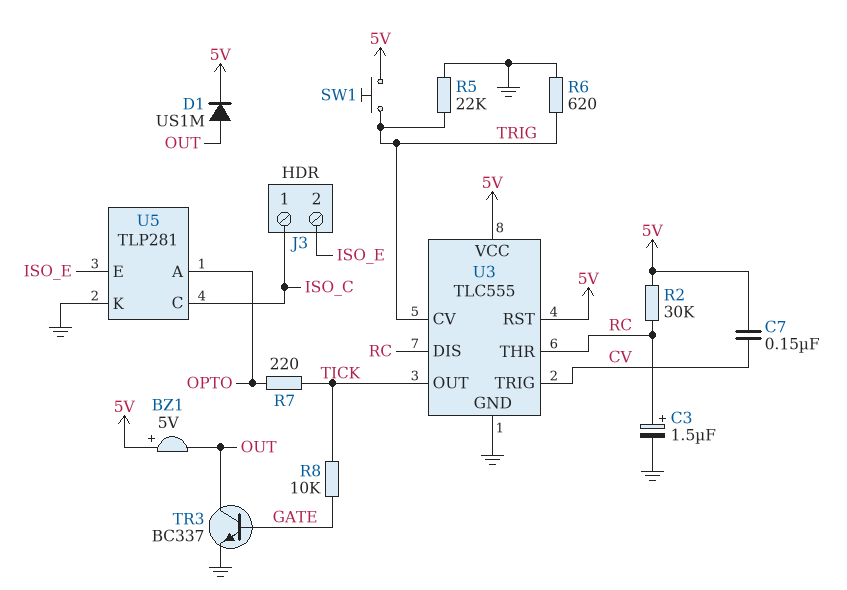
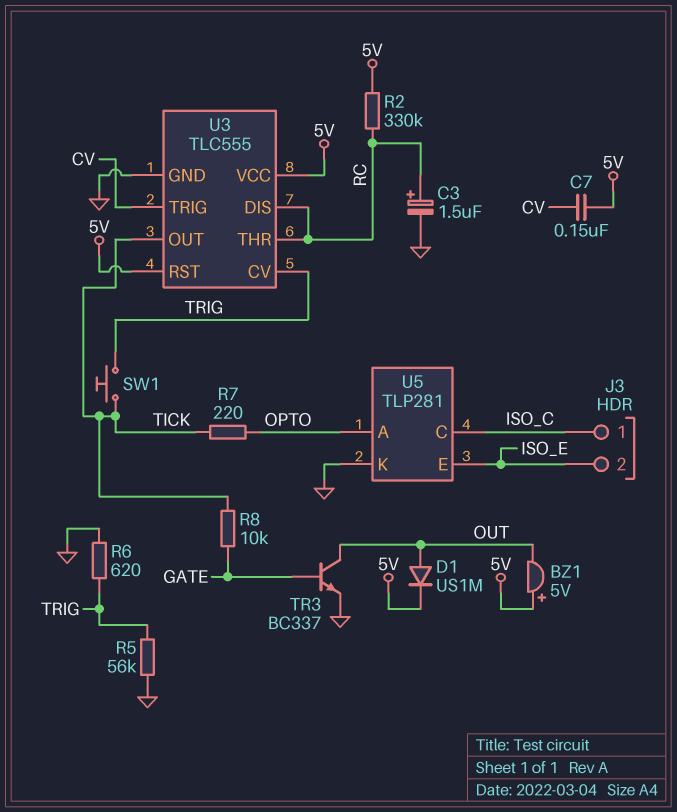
R2: 30k (5V, RC) -> 330k (5V, RC)
R5: 22k (GND, TRIG) -> 56k (GND, TRIG)
SW1: button (5V, TRIG) -> button (TICK, TRIG)

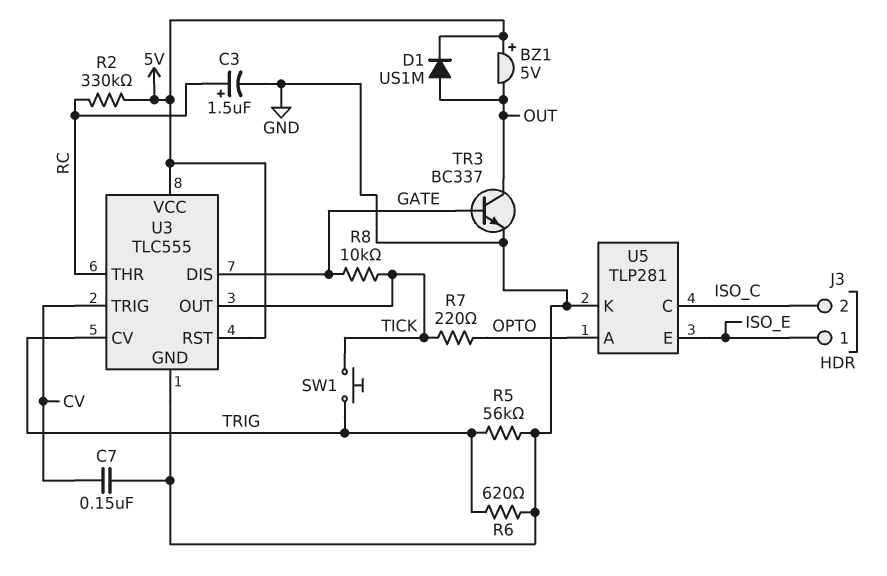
C7: 150nF (5V, CV) -> 150nF (CV, GND)
J3 pin 1: ISO_C -> ISO_E
J3 pin 2: ISO_E -> ISO_C
U3 pin DIS: RC -> GATE

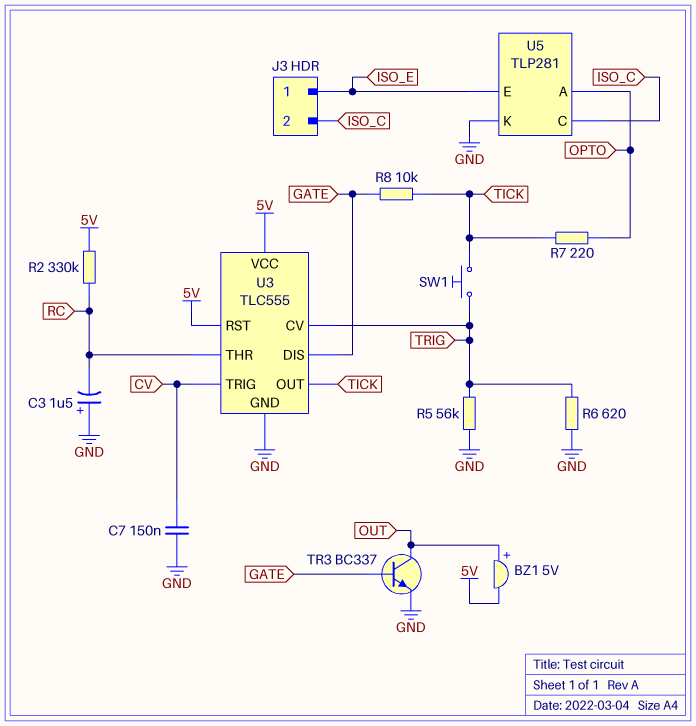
BZ1: buzzer 5V (plus 5V, minus OUT) -> buzzer 5V (plus OUT, minus 5V)
C3: 1.5uF (plus RC, minus GND) -> 1.5uF (plus GND, minus RC)
D1: diode US1M (A OUT, K 5V) -> none

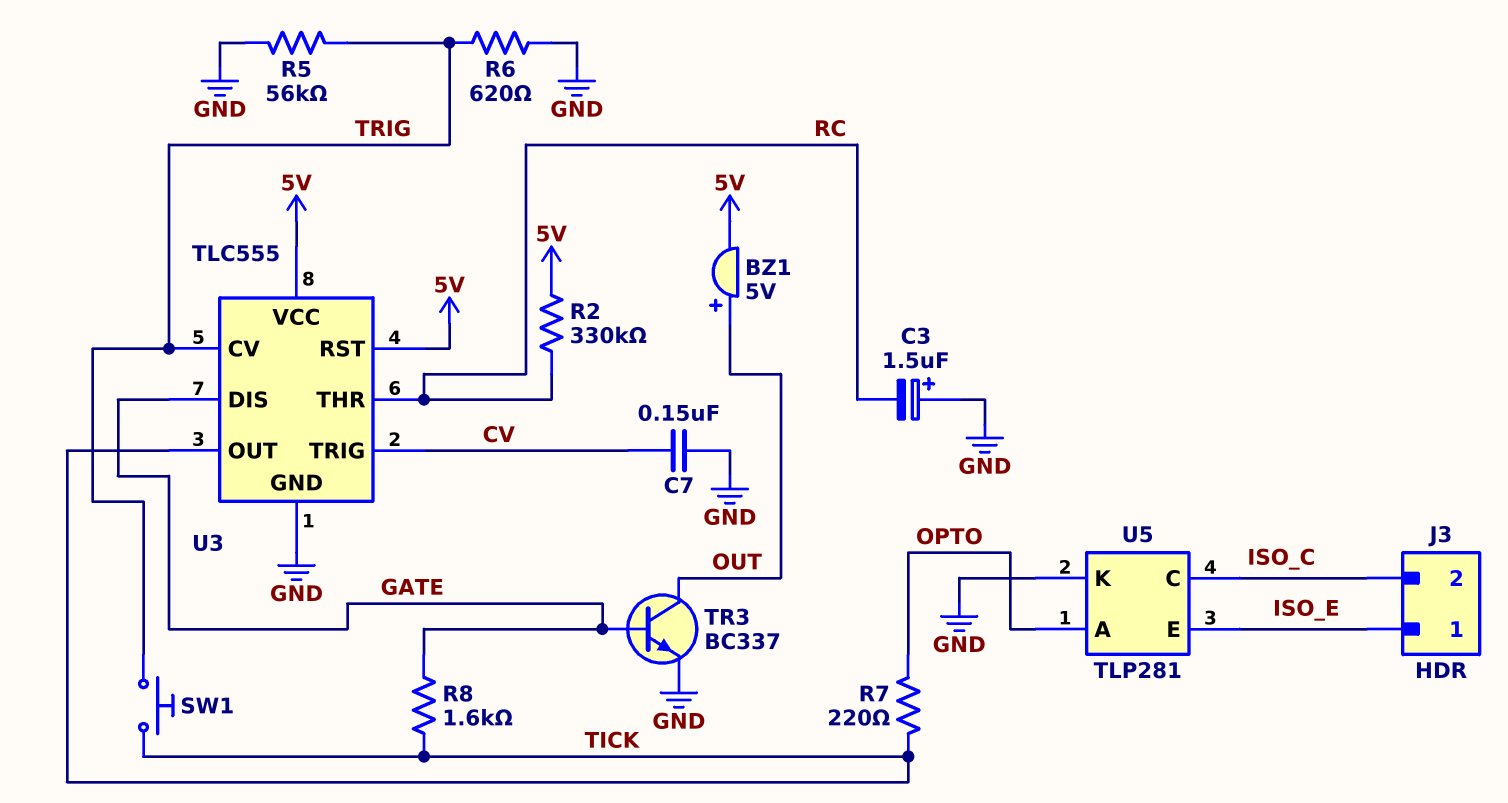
R8: 10k (GATE, TICK) -> 1.6k (GATE, TICK)

